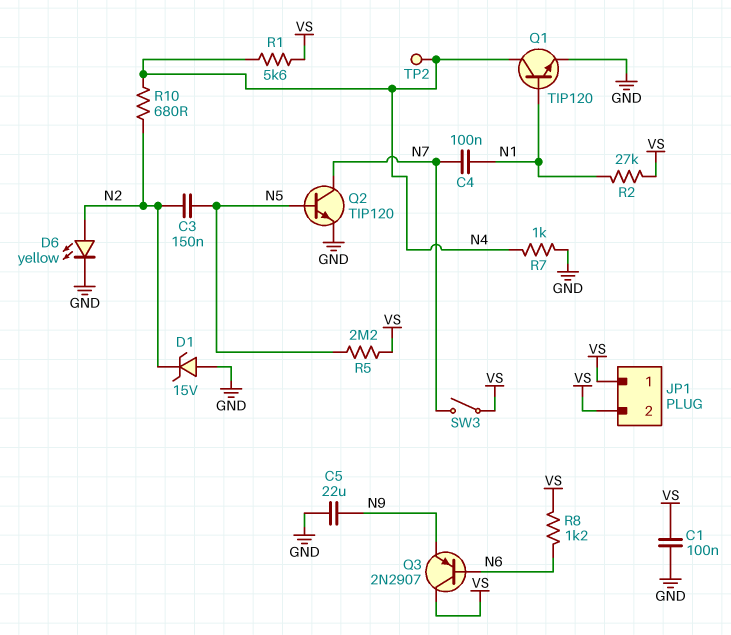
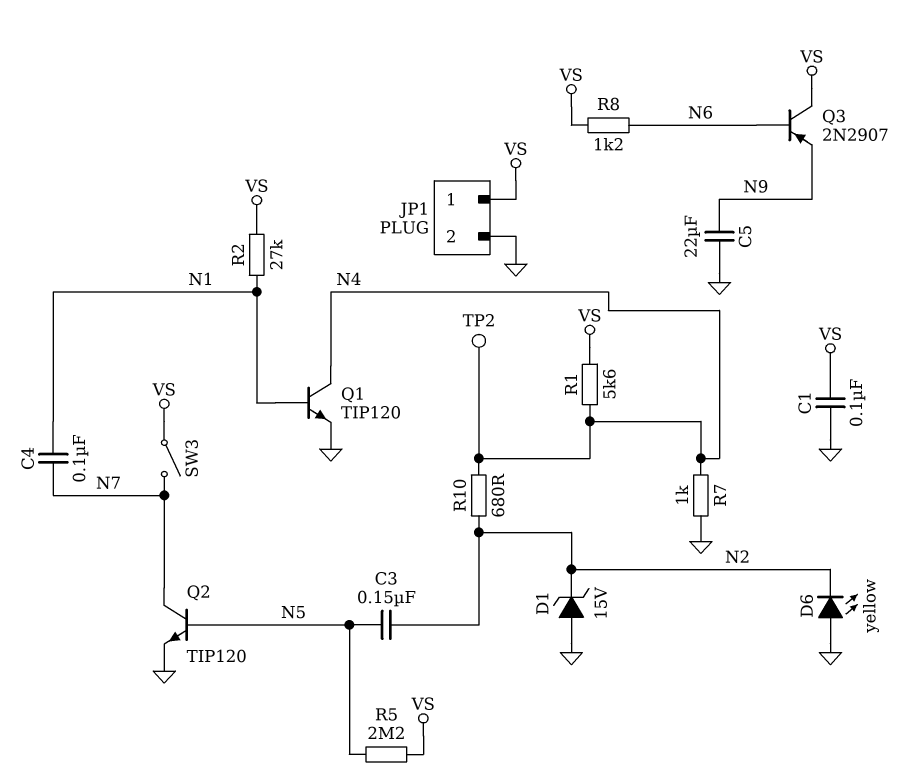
D6: LED yellow (A N2, K GND) -> LED yellow (A GND, K N2)
JP1 pin 2: VS -> GND

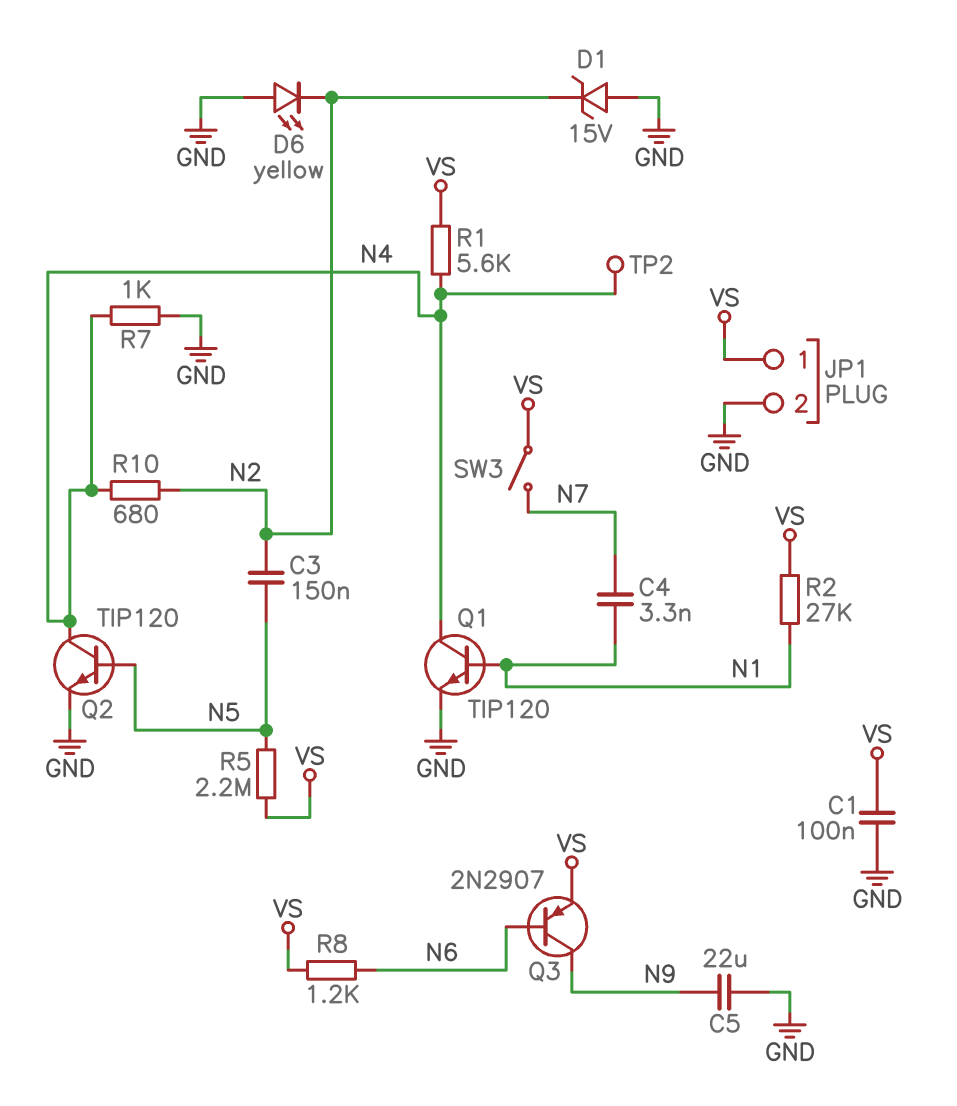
C4: 100nF (N1, N7) -> 3.3nF (N1, N7)
Q2: NPN TIP120 (B N5, C N7, E GND) -> NPN TIP120 (B N5, C N4, E GND)
Q3: PNP 2N2907 (B N6, C VS, E N9) -> PNP 2N2907 (B N6, C N9, E VS)

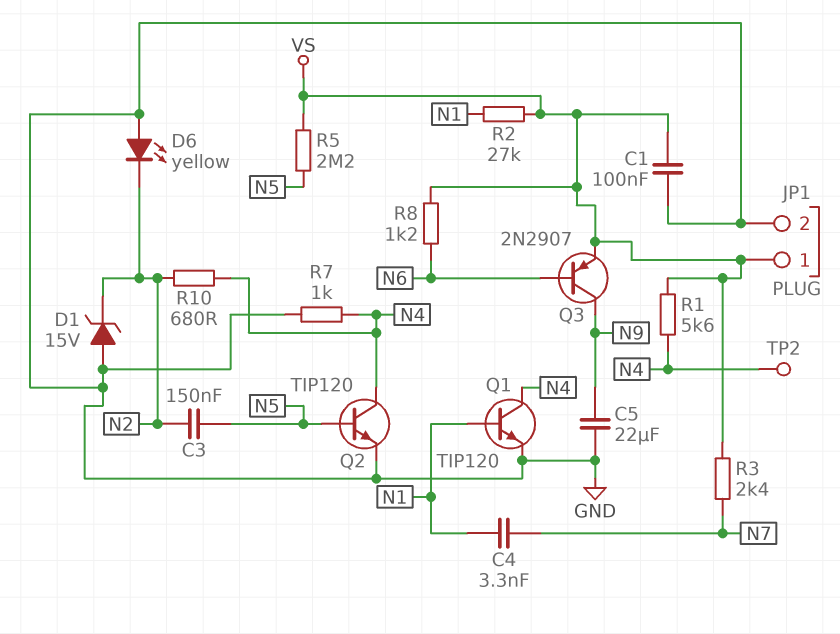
R3: none -> 2.4k (N7, VS)
SW3: switch (N7, VS) -> none

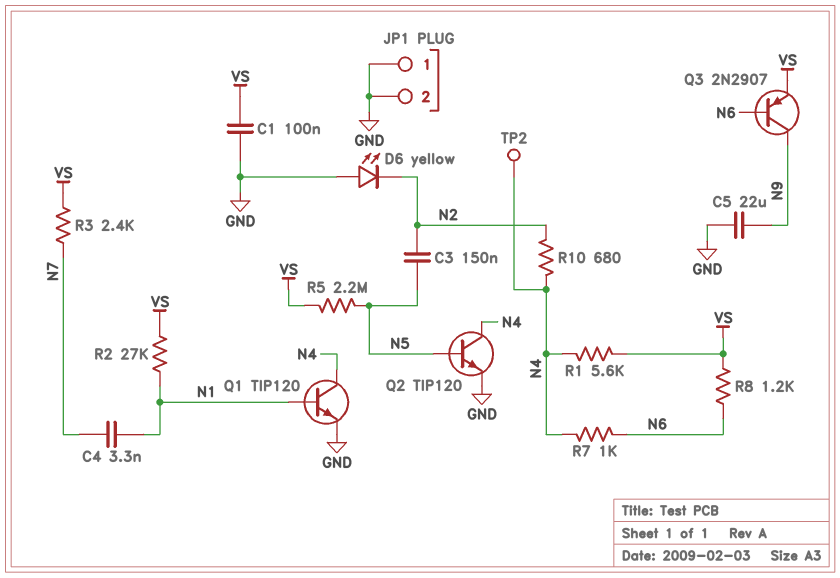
D1: zener 15V (A GND, K N2) -> none
JP1 pin 1: VS -> GND
R7: 1k (GND, N4) -> 1k (N4, N6)

